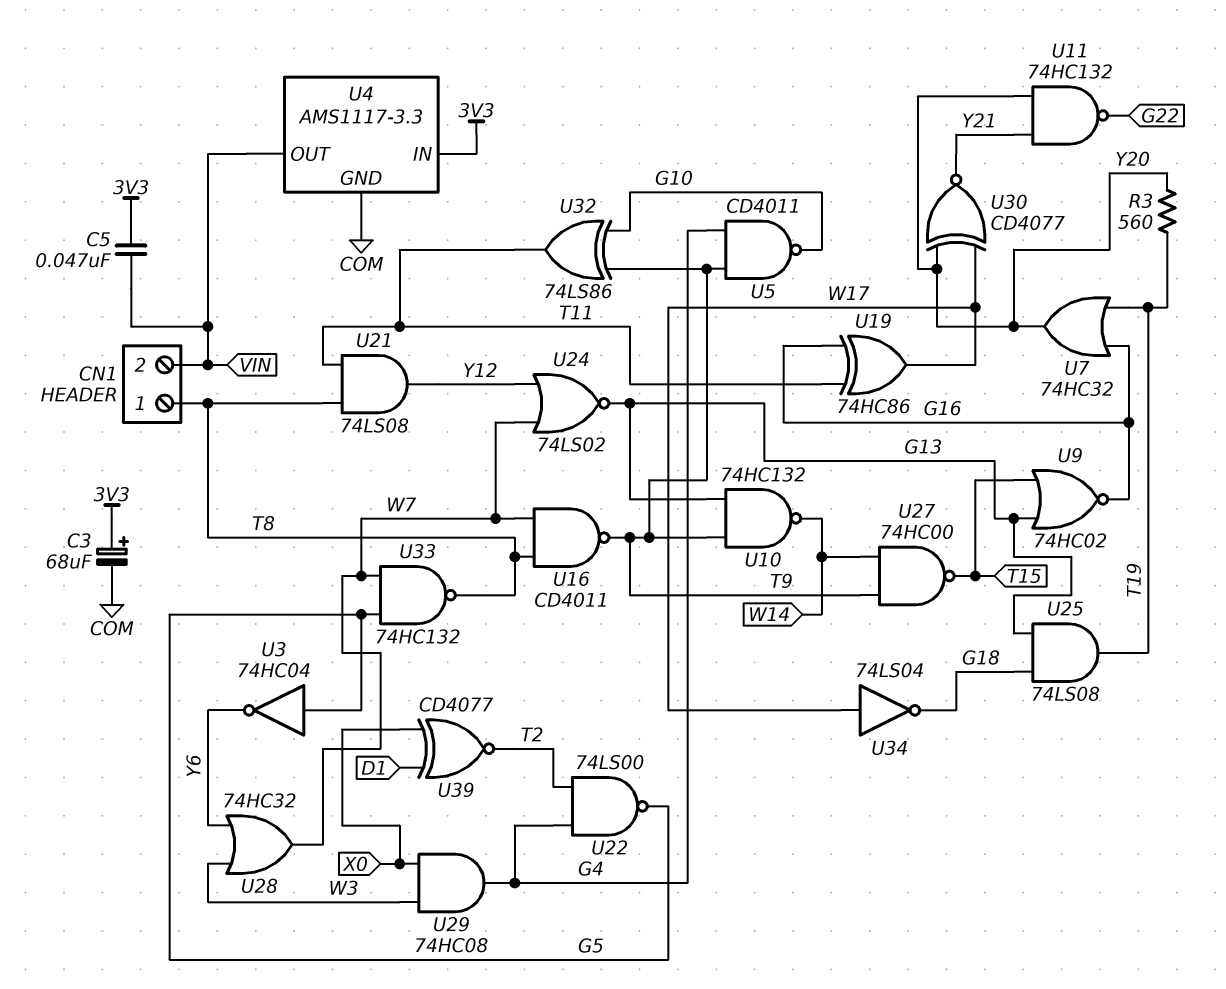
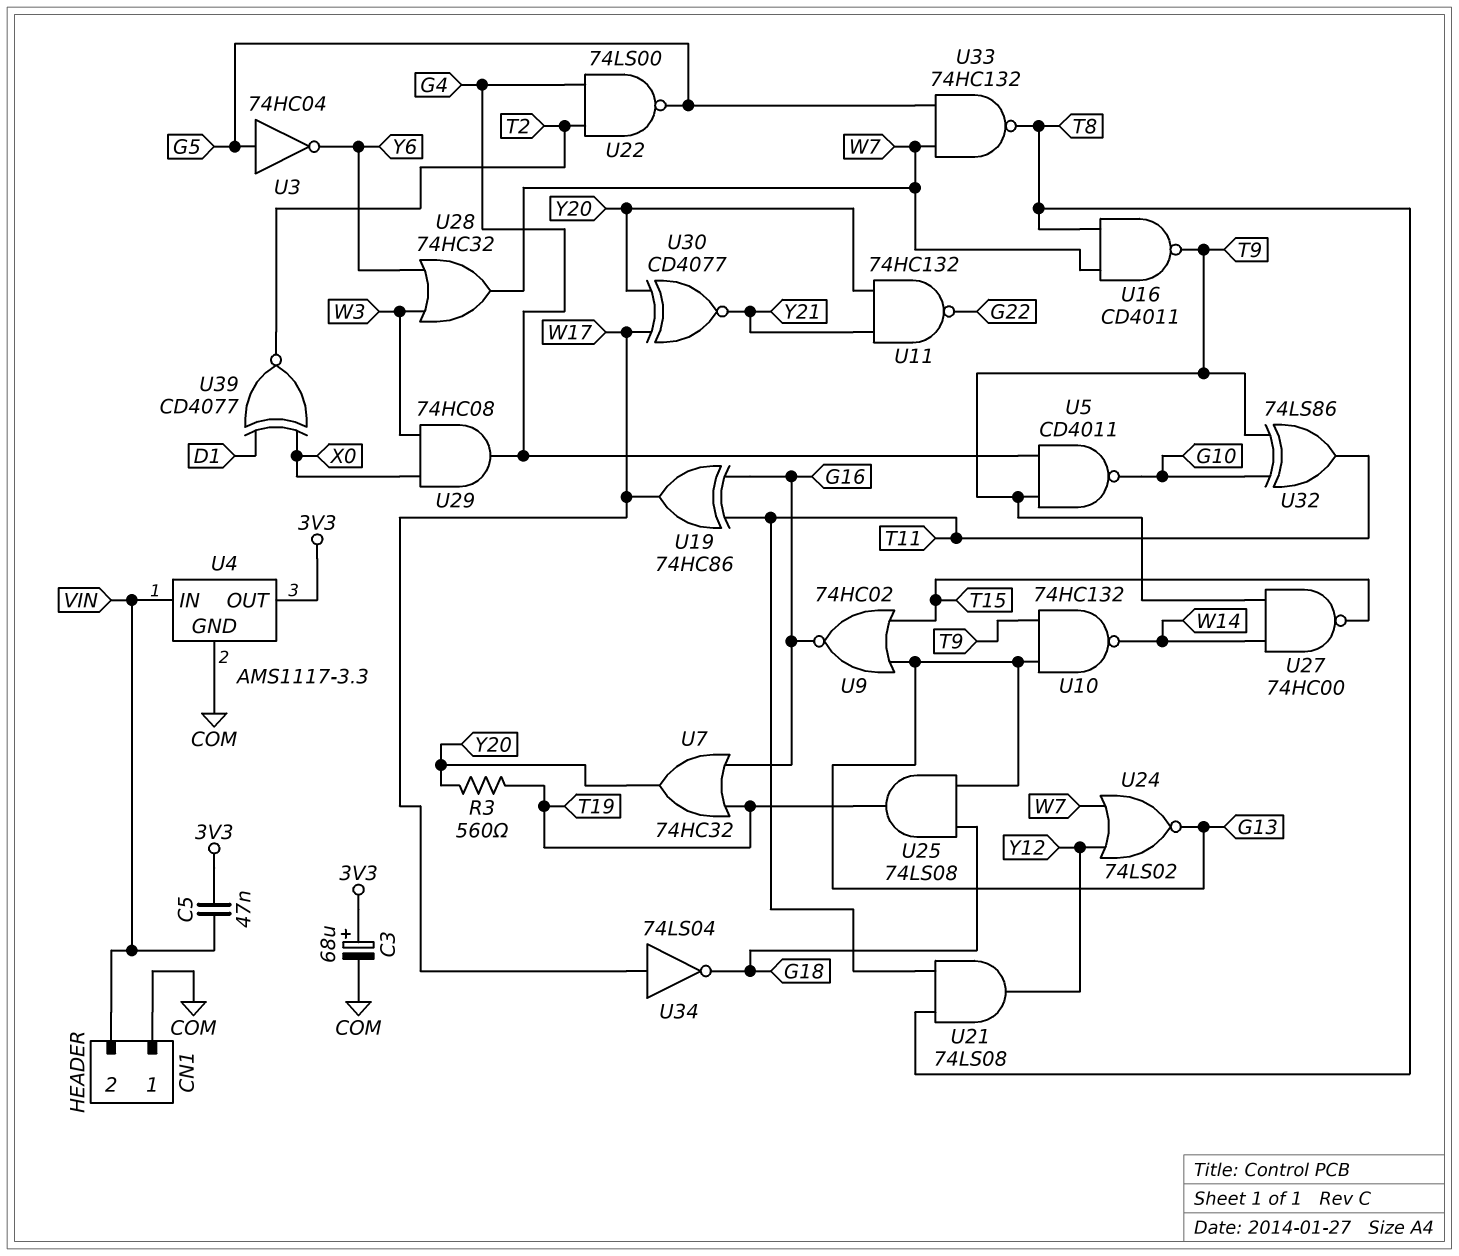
CN1 pin 1: T8 -> COM
U4 pin IN: 3V3 -> VIN
U4 pin OUT: VIN -> 3V3

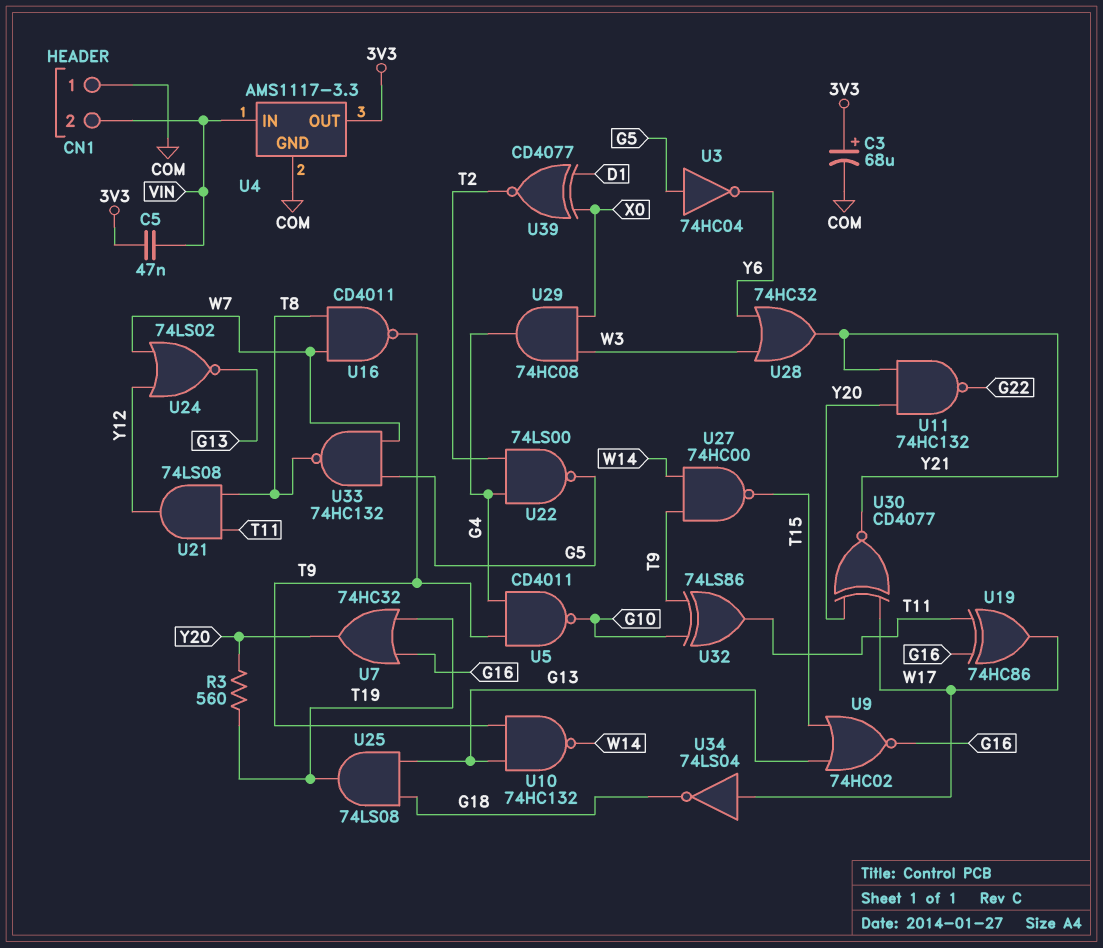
U28: OR 74HC32 (in W3, in Y6, out W7) -> OR 74HC32 (in W3, in Y6, out Y21)

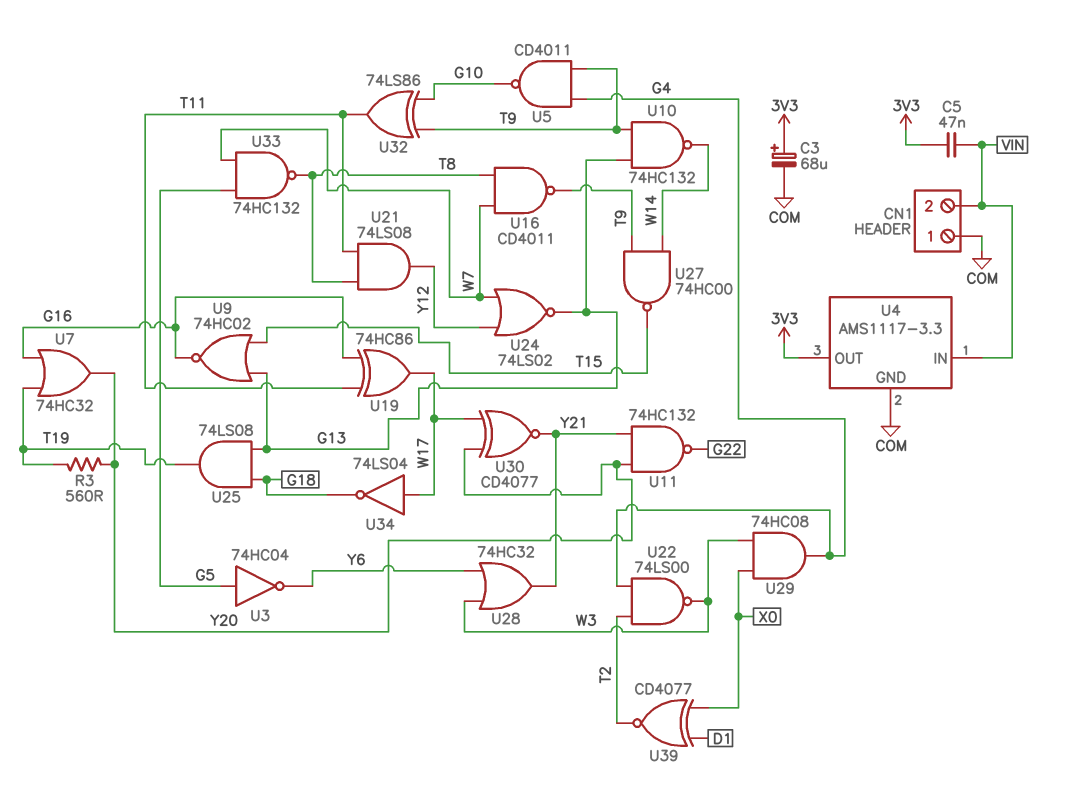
U22: NAND 74LS00 (in G4, in T2, out G5) -> NAND 74LS00 (in G4, in T2, out W3)

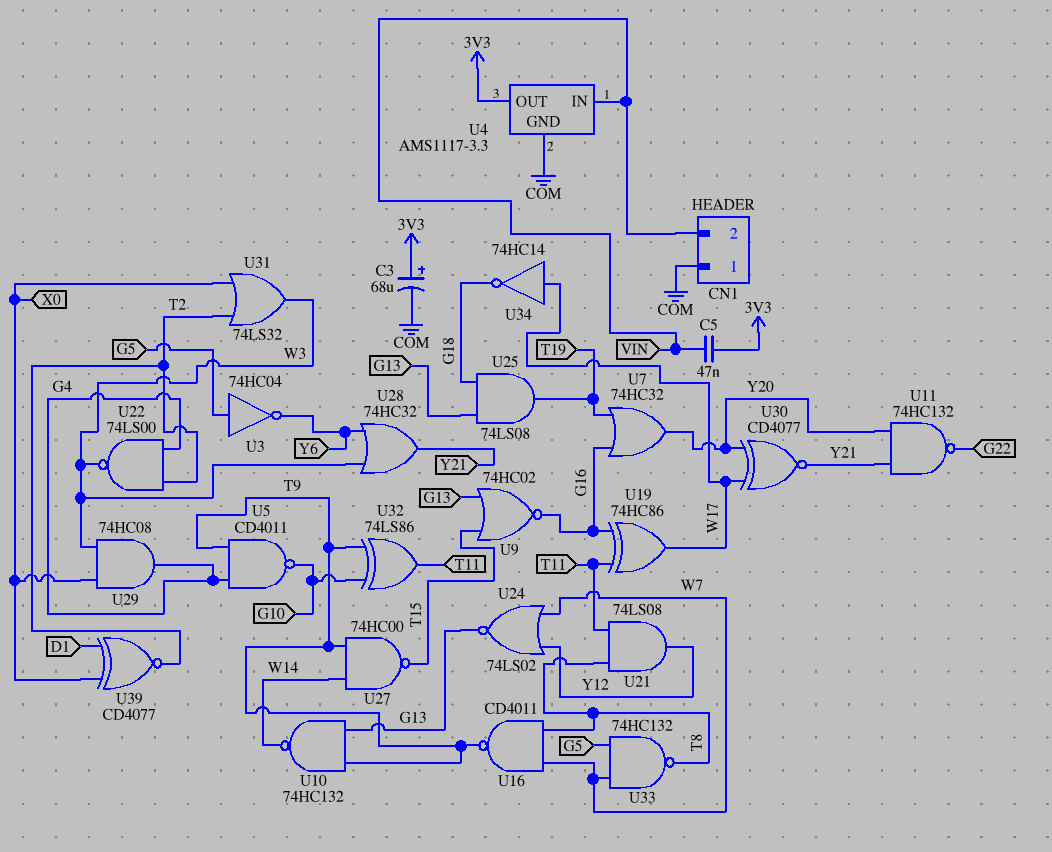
R3: 560 (T19, Y20) -> none
U31: none -> OR 74LS32 (in T2, in X0, out W3)
U34: NOT 74LS04 (in W17, out G18) -> NOT 74HC14 (in W17, out G18)

